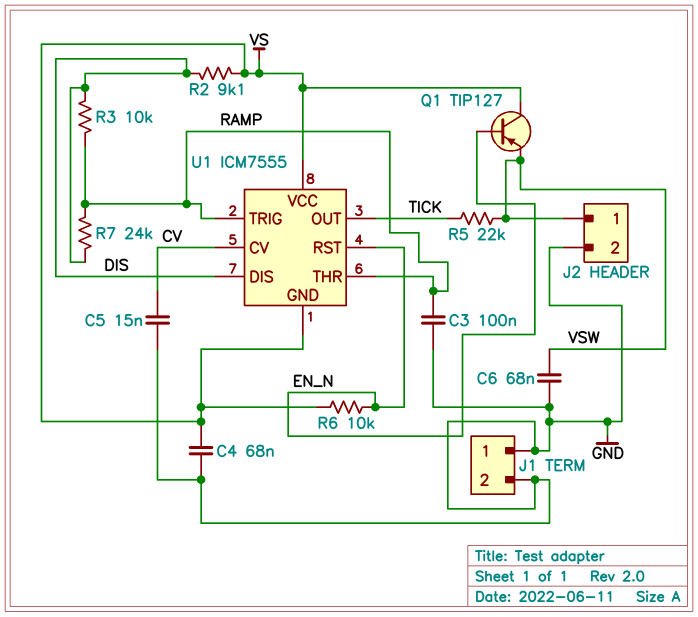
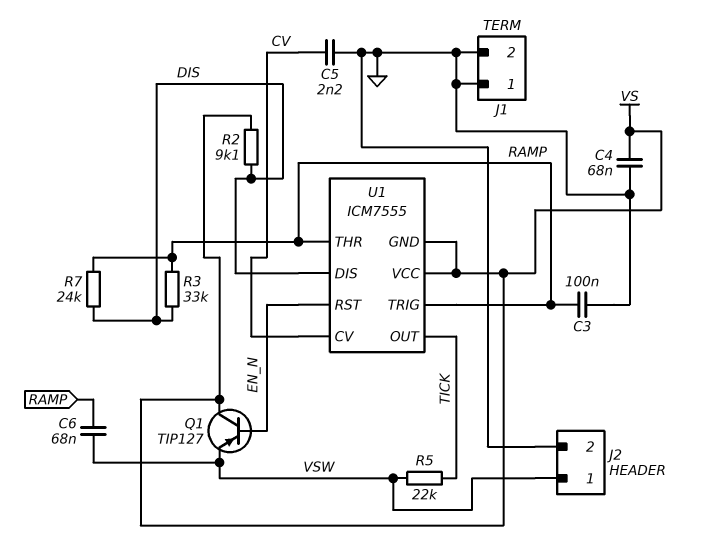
C5: 15nF (CV, GND) -> 2.2nF (CV, GND)
C6: 68nF (GND, VSW) -> 68nF (RAMP, VSW)
R3: 10k (DIS, RAMP) -> 33k (DIS, RAMP)
R6: 10k (EN_N, VS) -> none

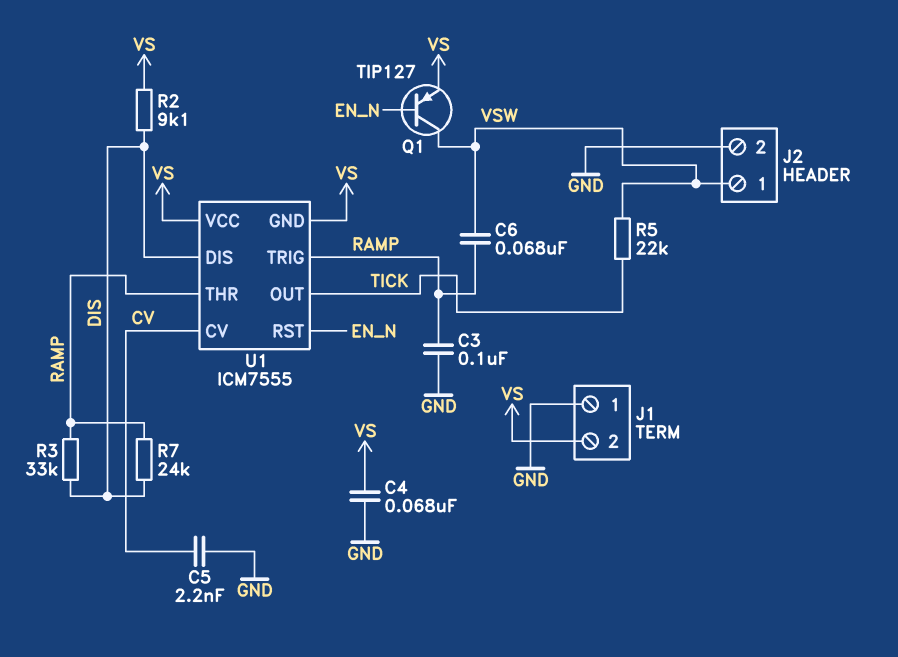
J1 pin 2: GND -> VS
Q1: PNP TIP127 (B EN_N, C VS, E VSW) -> PNP TIP127 (B EN_N, C VSW, E VS)

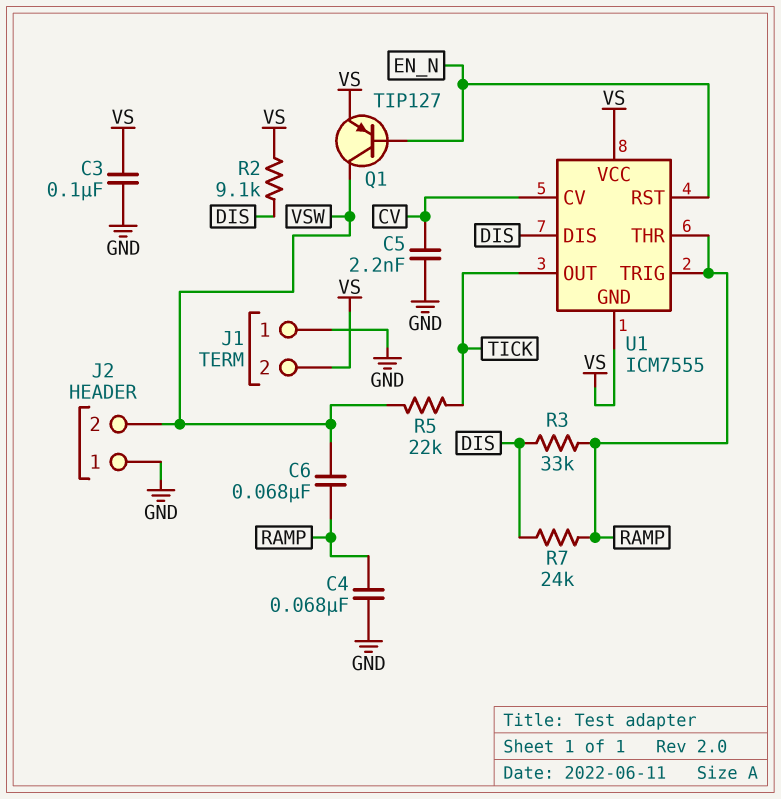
C3: 100nF (GND, RAMP) -> 100nF (GND, VS)
C4: 68nF (GND, VS) -> 68nF (GND, RAMP)
J2 pin 1: VSW -> GND
J2 pin 2: GND -> VSW

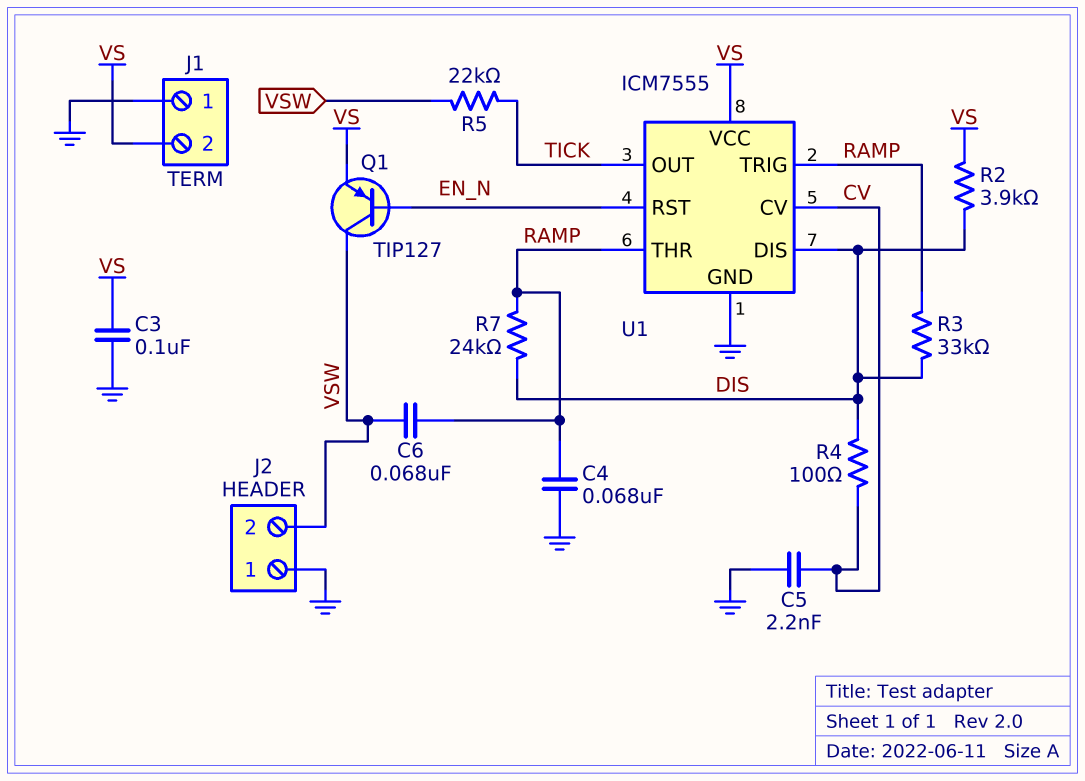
R2: 9.1k (DIS, VS) -> 3.9k (DIS, VS)
R4: none -> 100 (CV, DIS)
U1 pin GND: VS -> GND

